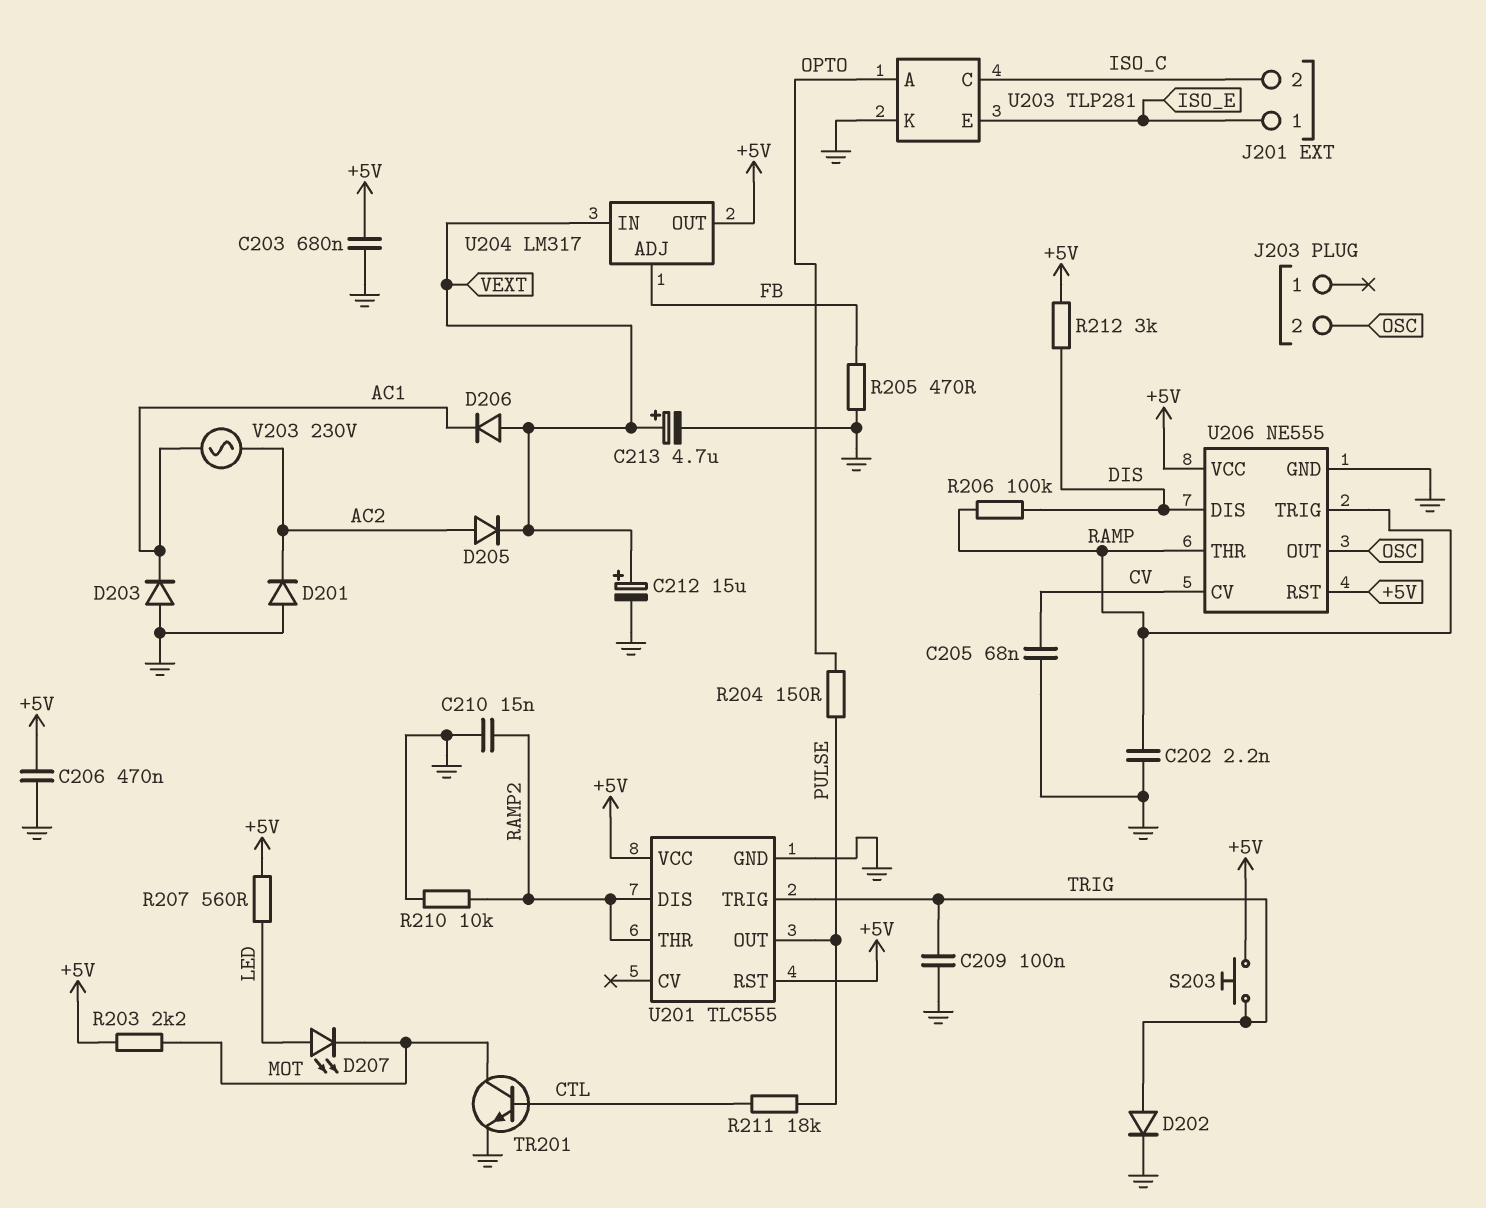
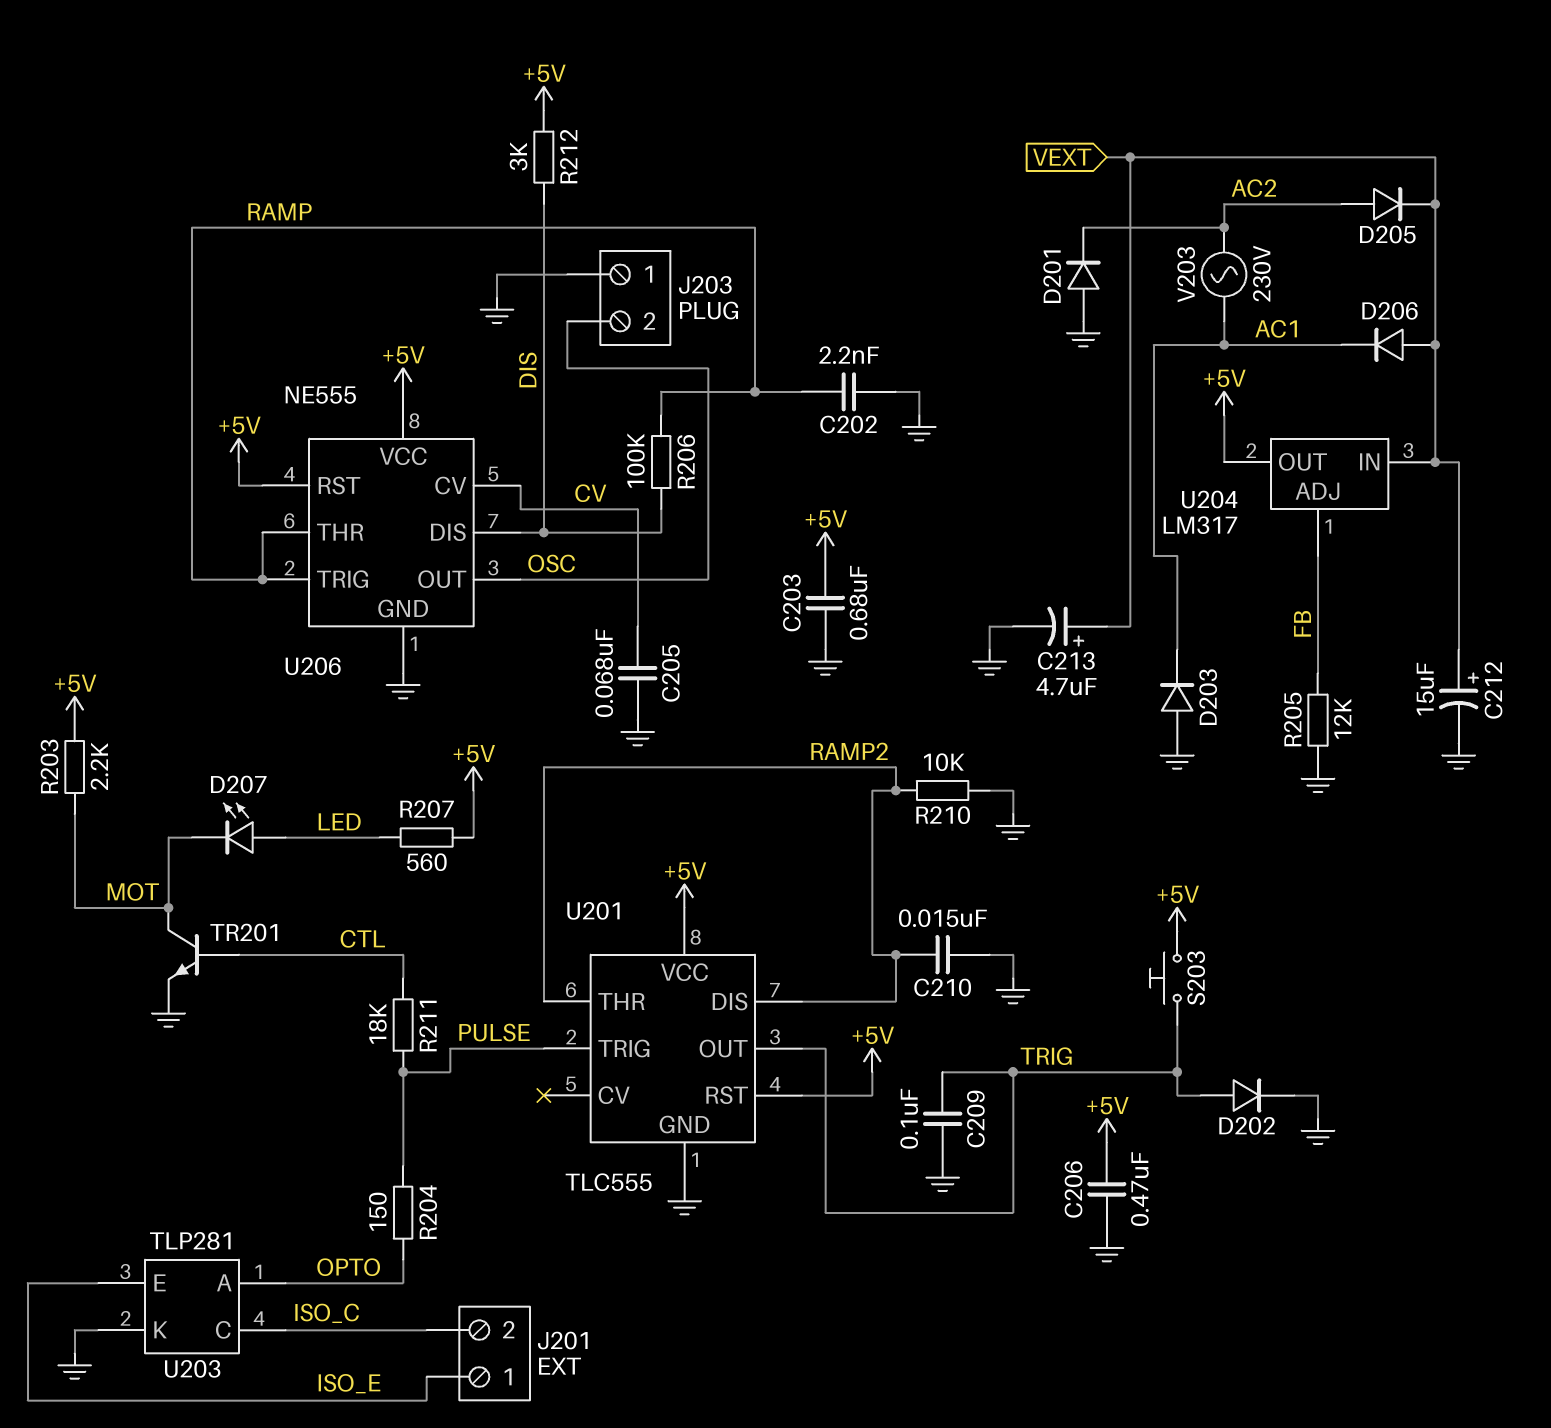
J203 pin 1: none -> GND
R205: 470 (FB, GND) -> 12k (FB, GND)
U201 pin OUT: PULSE -> TRIG
U201 pin TRIG: TRIG -> PULSE

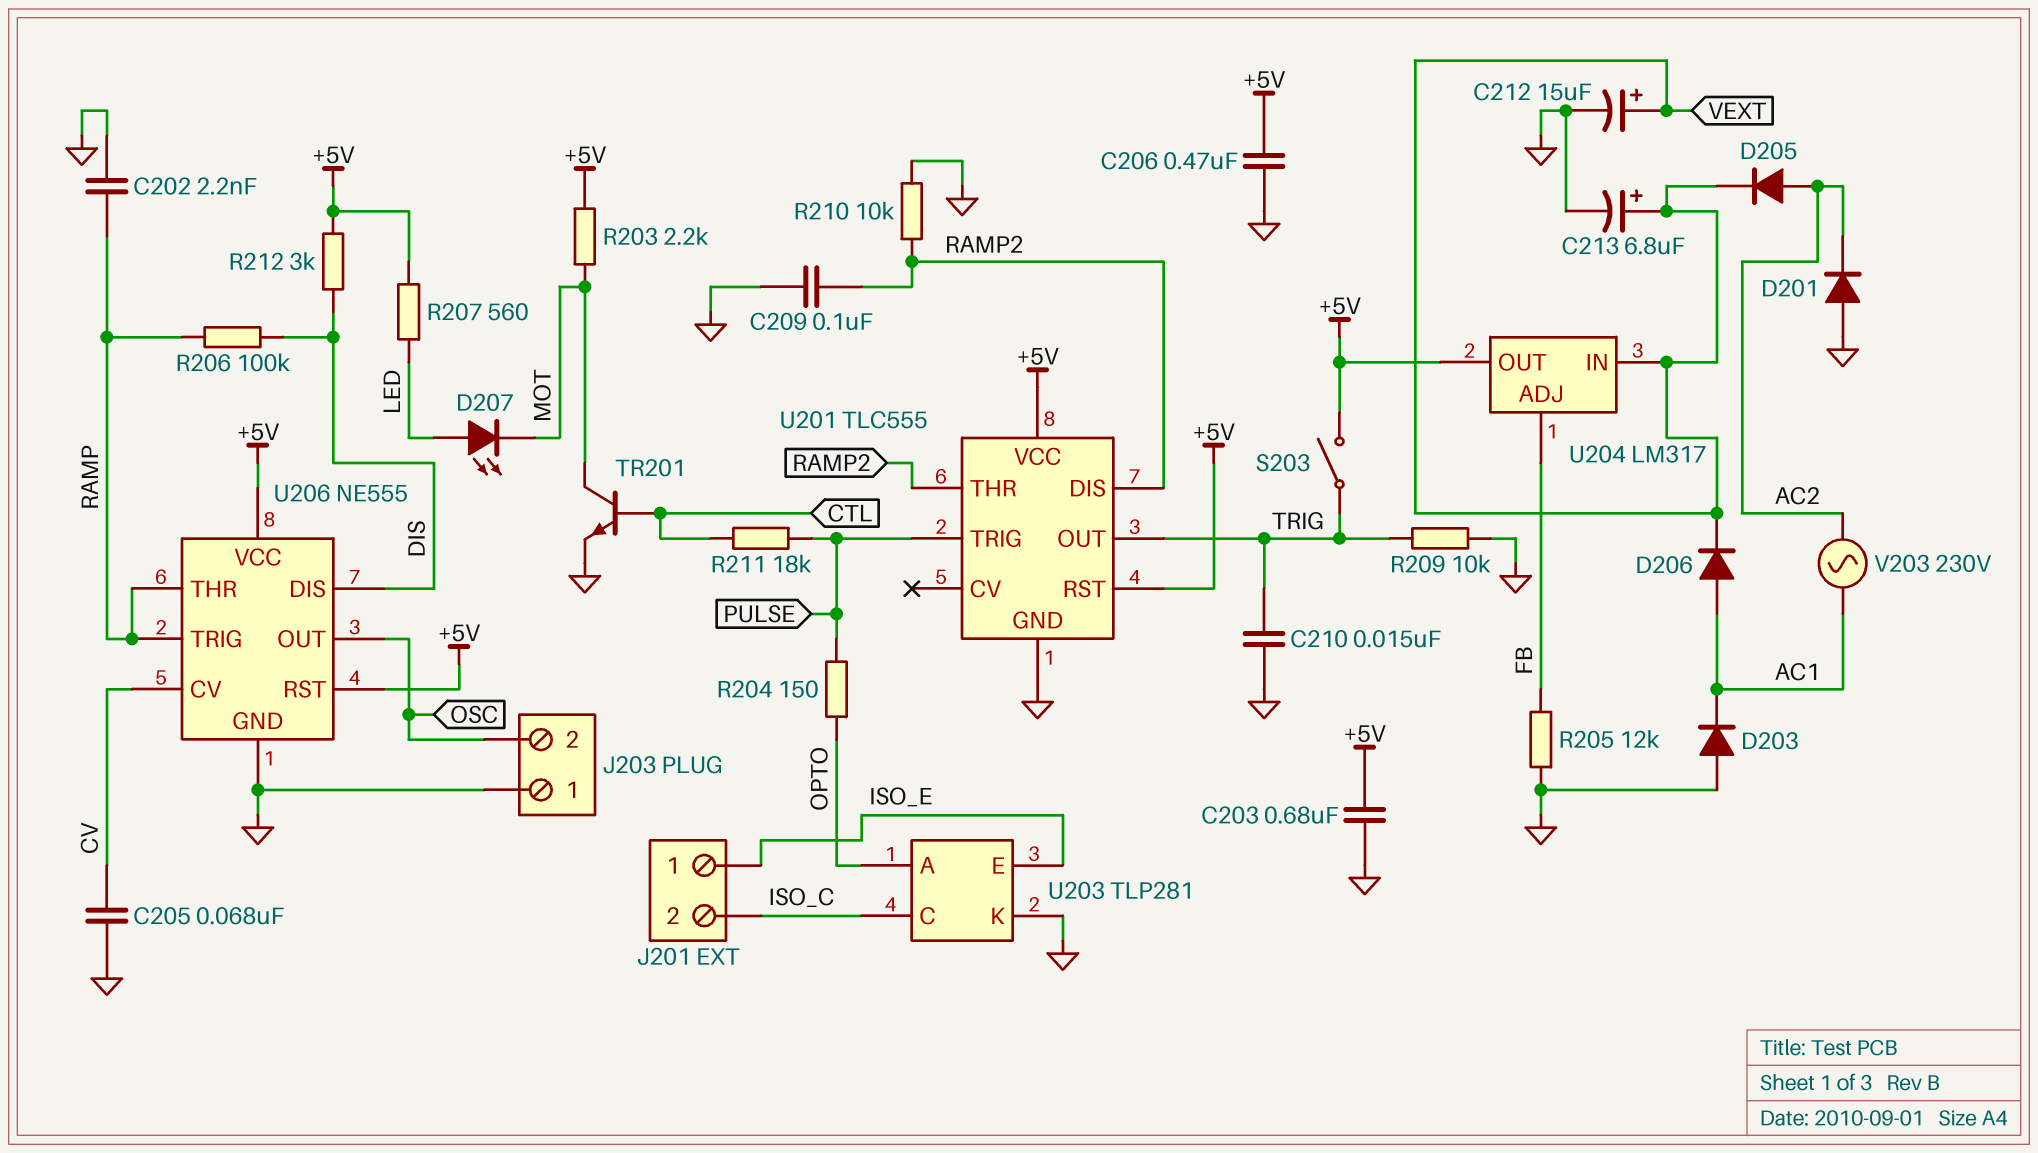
C209: 100nF (GND, TRIG) -> 100nF (GND, RAMP2)
C210: 15nF (GND, RAMP2) -> 15nF (GND, TRIG)
C213: 4.7uF (plus VEXT, minus GND) -> 6.8uF (plus VEXT, minus GND)
D202: diode (A TRIG, K GND) -> none
D206: diode (A VEXT, K AC1) -> diode (A AC1, K VEXT)
R209: none -> 10k (GND, TRIG)
S203: button (+5V, TRIG) -> switch (+5V, TRIG)

